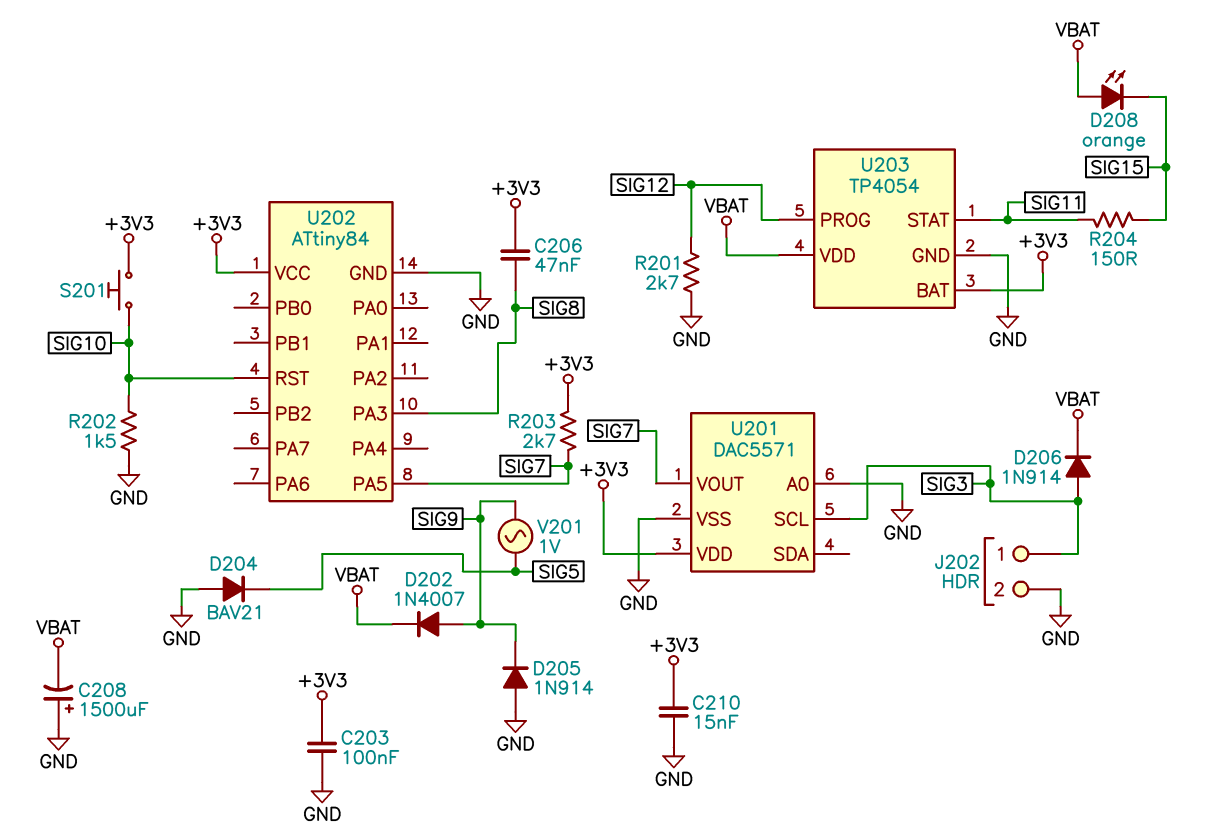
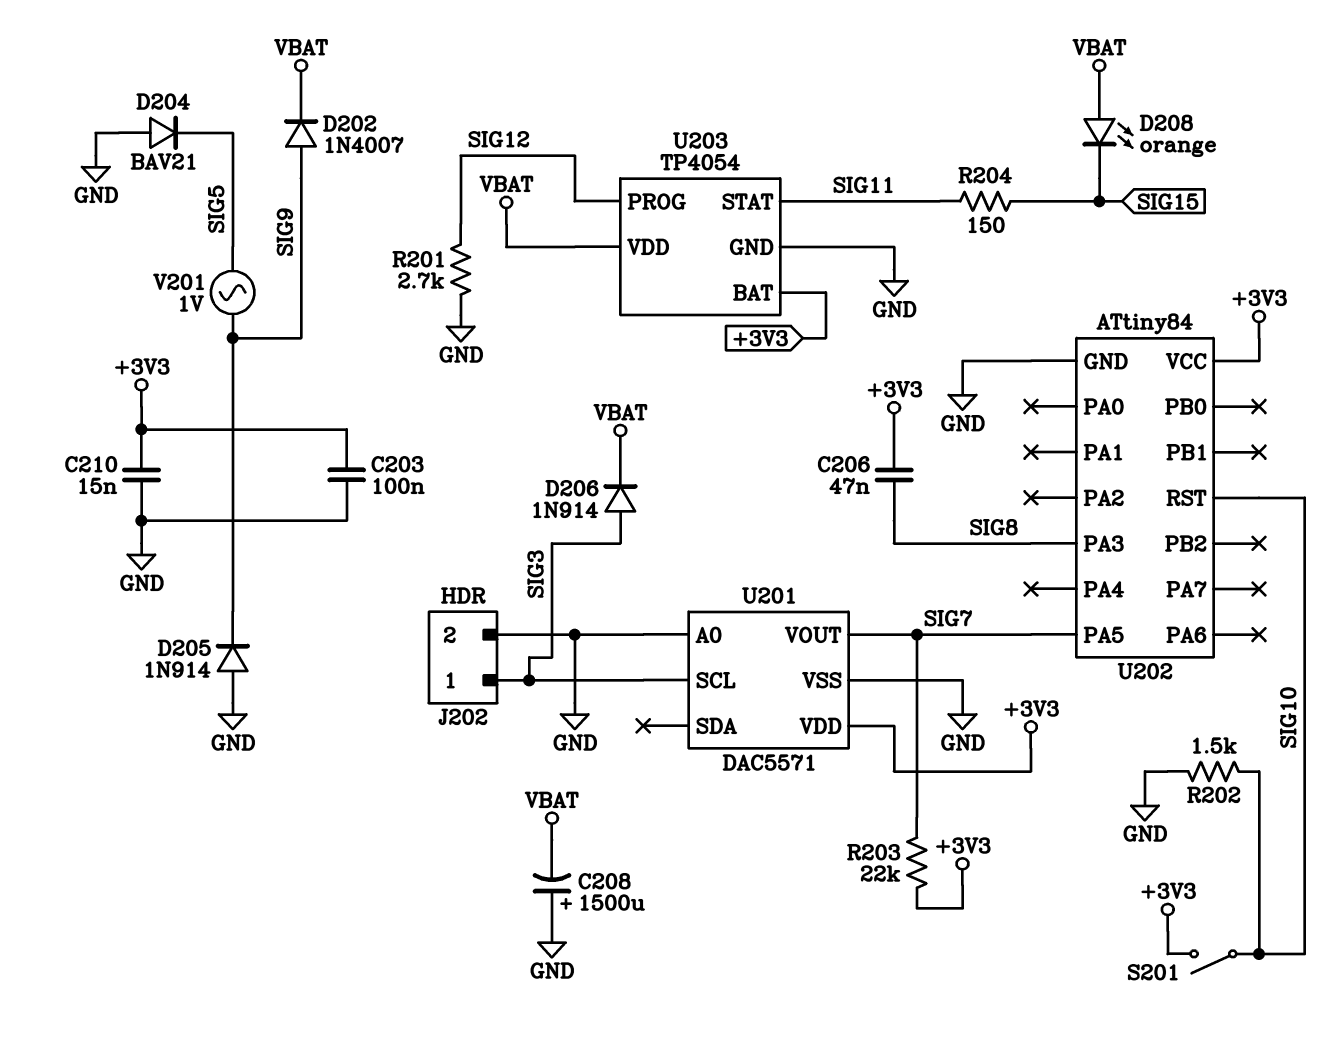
R203: 2.7k (+3V3, SIG7) -> 22k (+3V3, SIG7)
S201: button (+3V3, SIG10) -> switch (+3V3, SIG10)

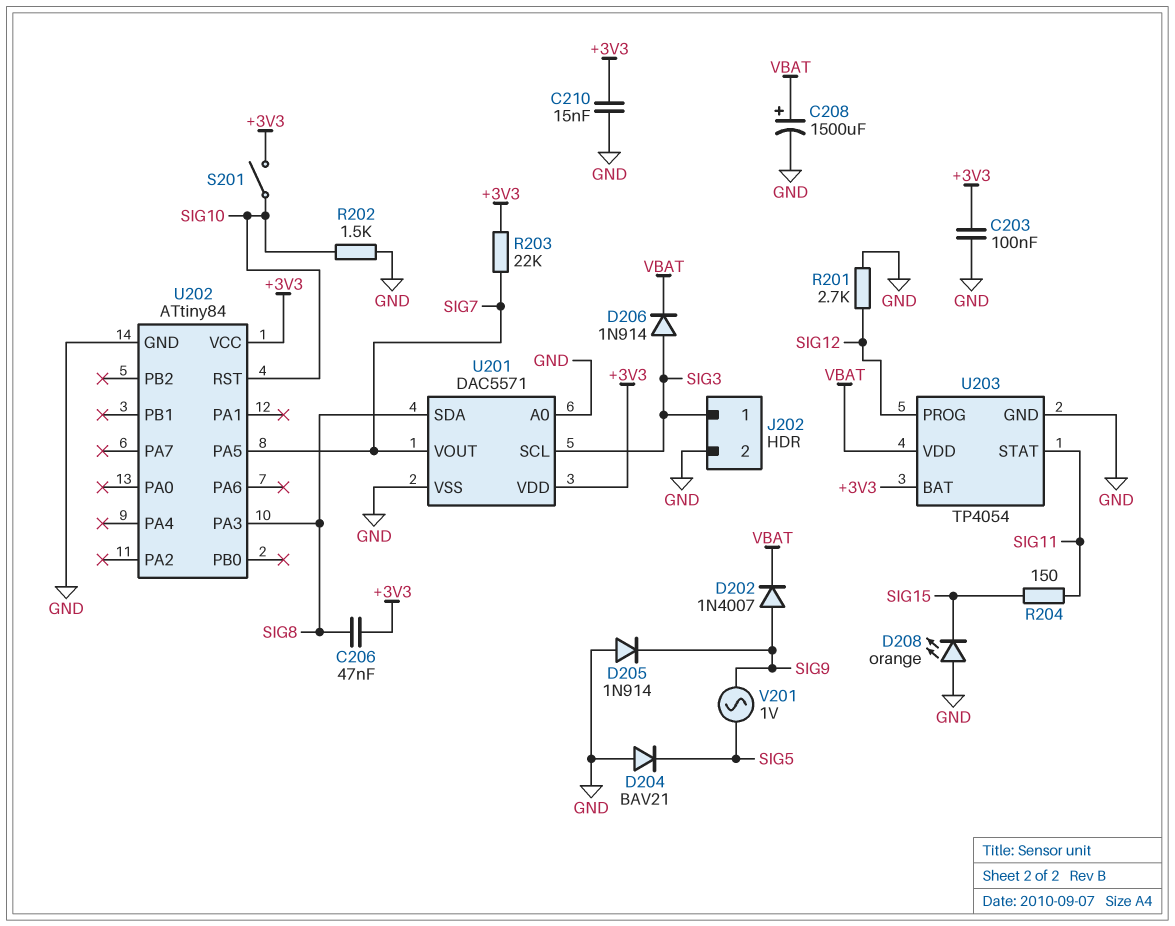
C208: 1500uF (plus GND, minus VBAT) -> 1500uF (plus VBAT, minus GND)
D208: LED orange (A VBAT, K SIG15) -> LED orange (A GND, K SIG15)
U201 pin SDA: none -> SIG8

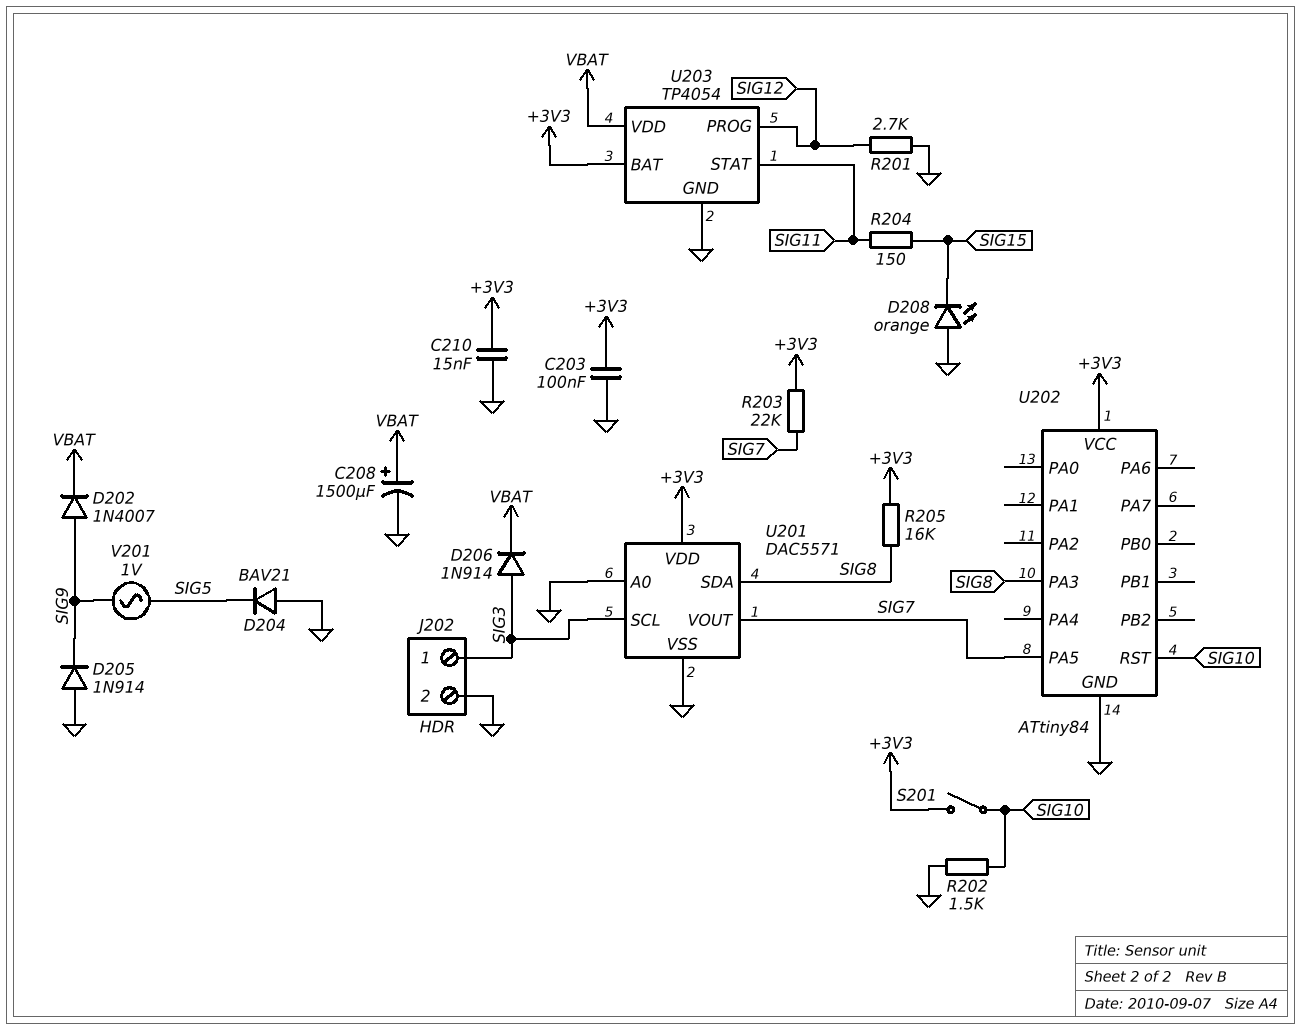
C206: 47nF (+3V3, SIG8) -> none
R205: none -> 16k (+3V3, SIG8)

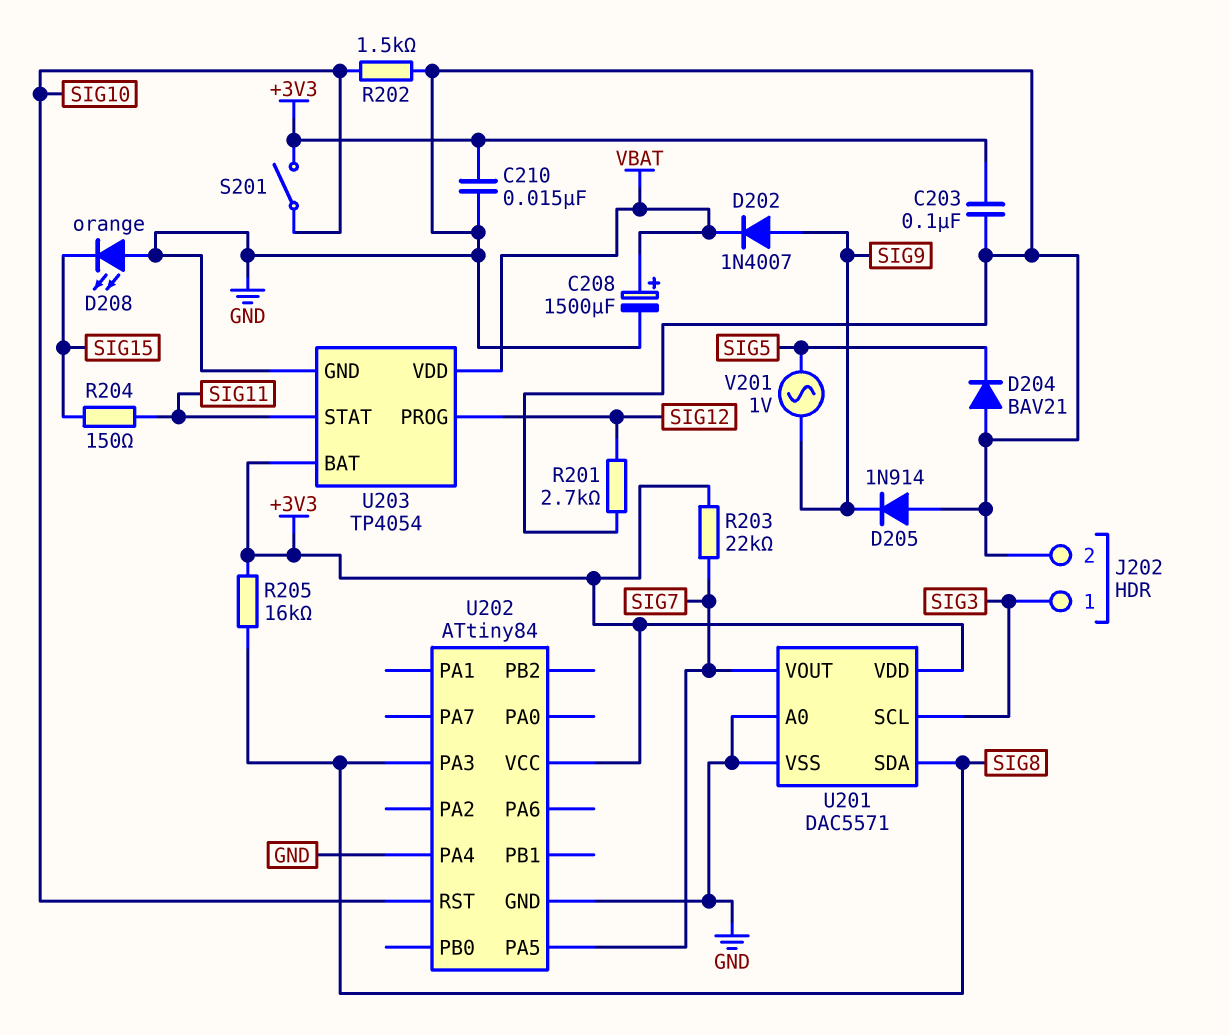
D206: diode 1N914 (A SIG3, K VBAT) -> none
U202 pin PA4: none -> GND

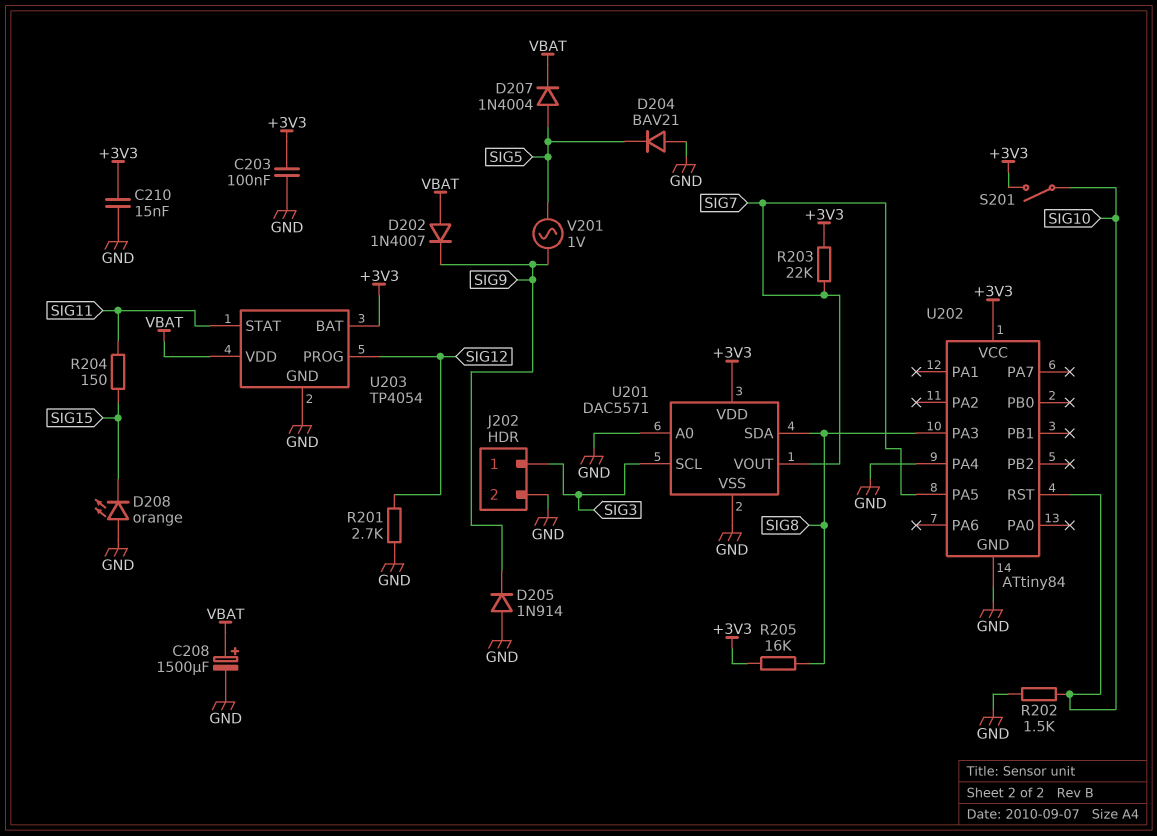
D202: diode 1N4007 (A SIG9, K VBAT) -> diode 1N4007 (A VBAT, K SIG9)
D207: none -> diode 1N4004 (A SIG5, K VBAT)

